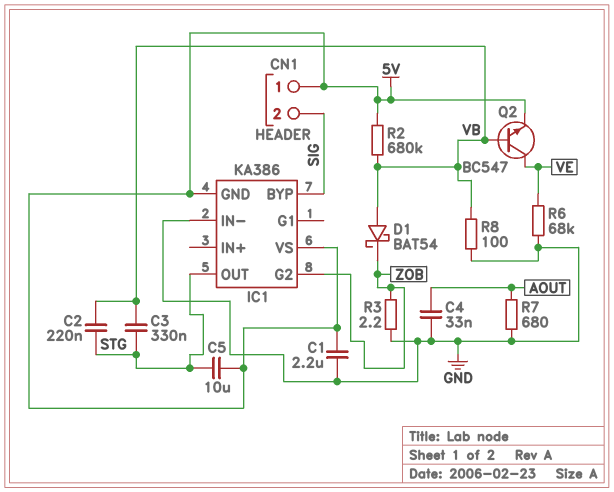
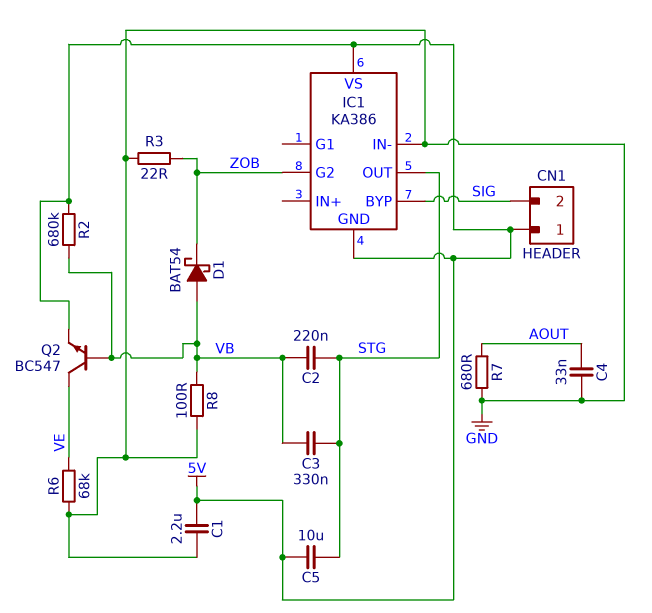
R3: 2.2 (GND, ZOB) -> 22 (GND, ZOB)

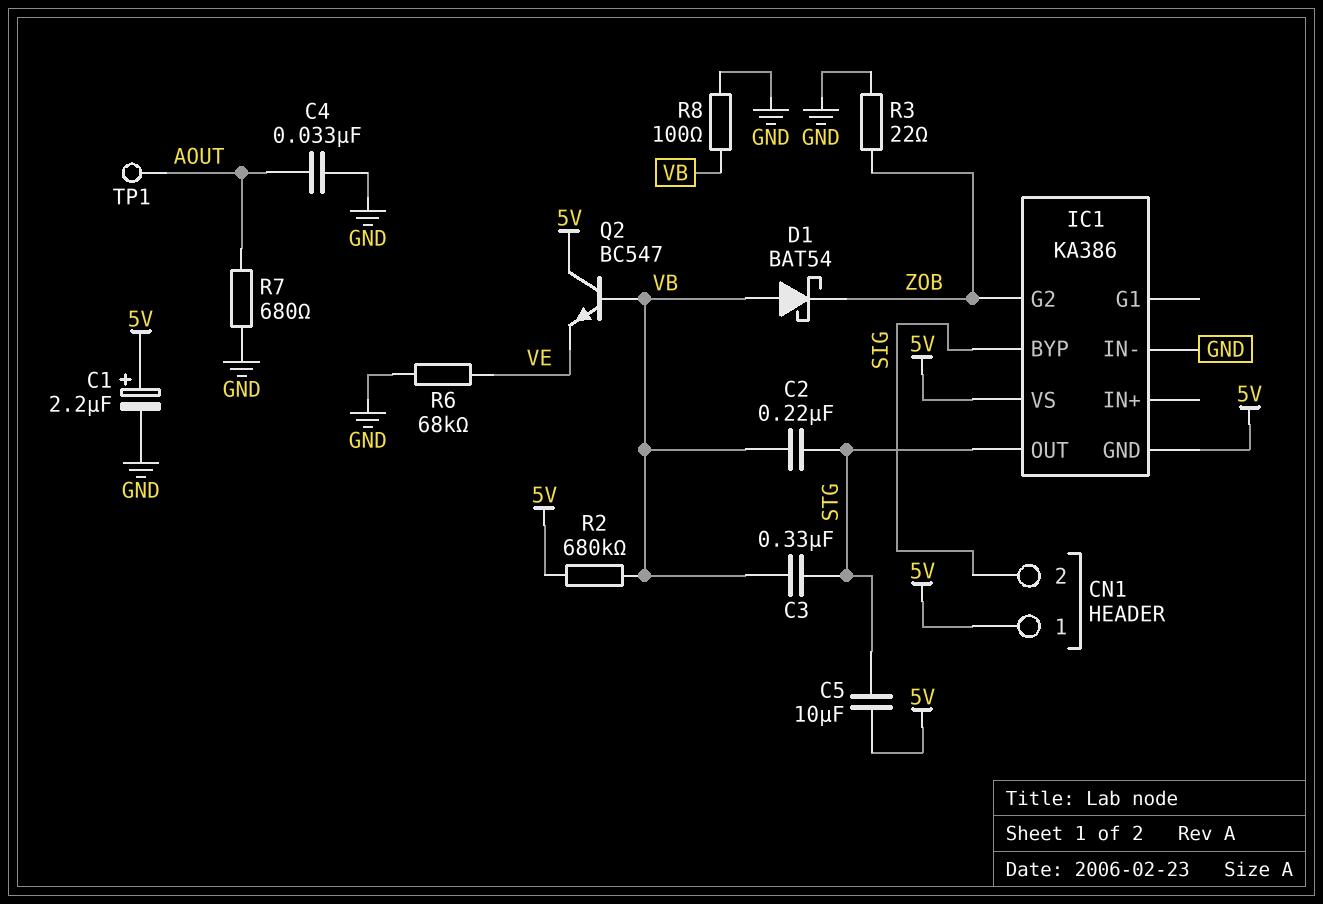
C1: 2.2uF (5V, GND) -> 2.2uF (plus 5V, minus GND)
Q2: NPN BC547 (B VB, C VE, E 5V) -> NPN BC547 (B VB, C 5V, E VE)
TP1: none -> test point (AOUT)

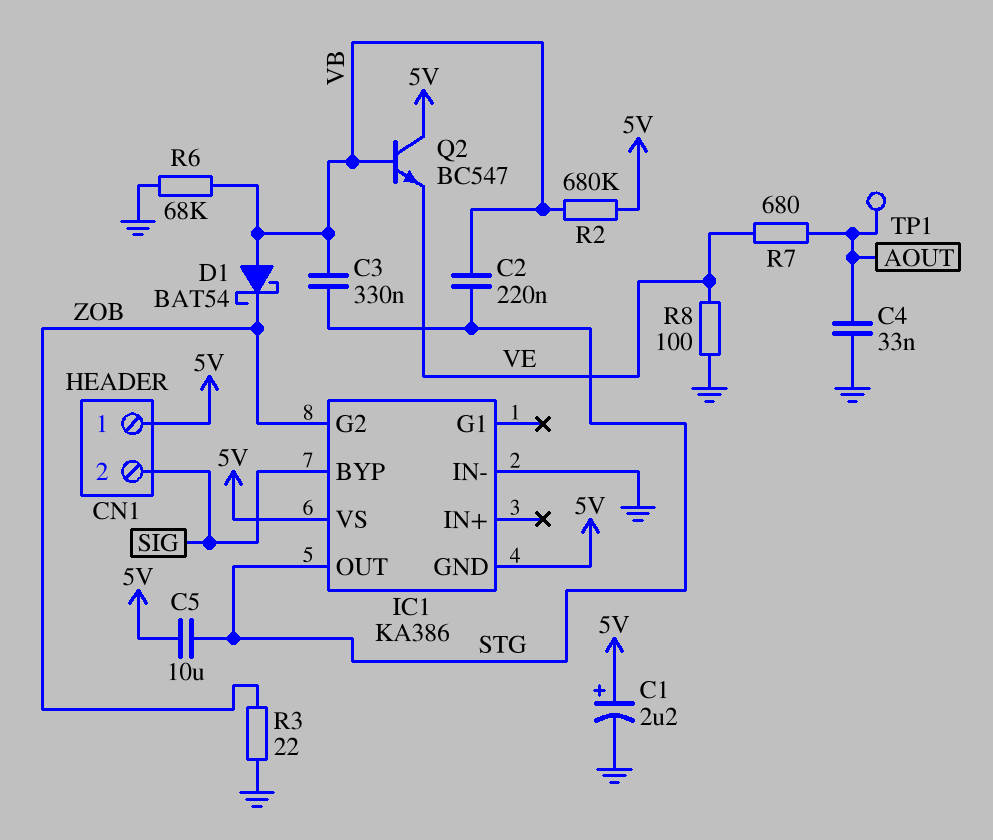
R6: 68k (GND, VE) -> 68k (GND, VB)
R7: 680 (AOUT, GND) -> 680 (AOUT, VE)
R8: 100 (GND, VB) -> 100 (GND, VE)

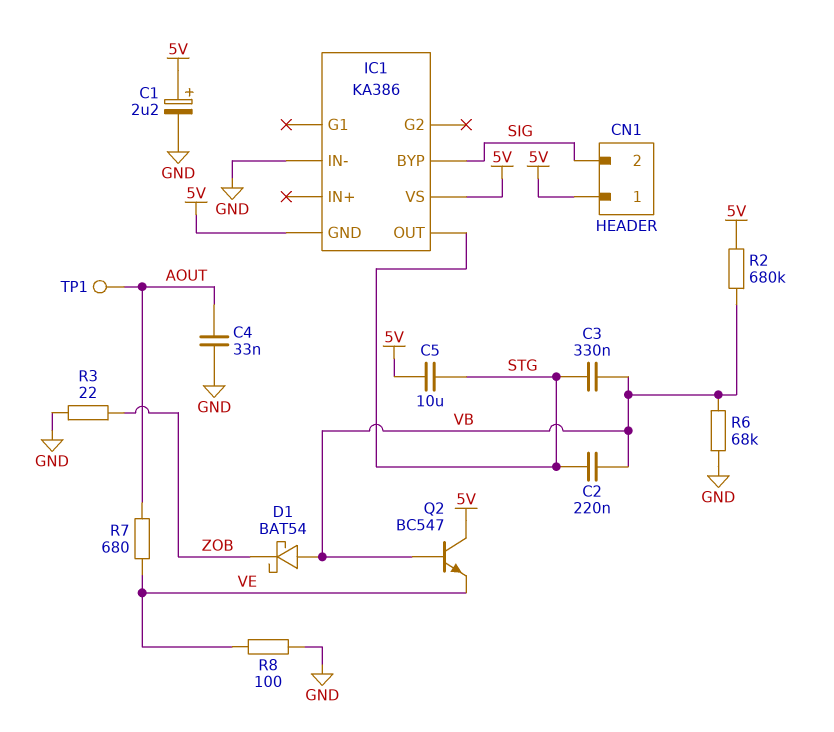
IC1 pin G2: ZOB -> none

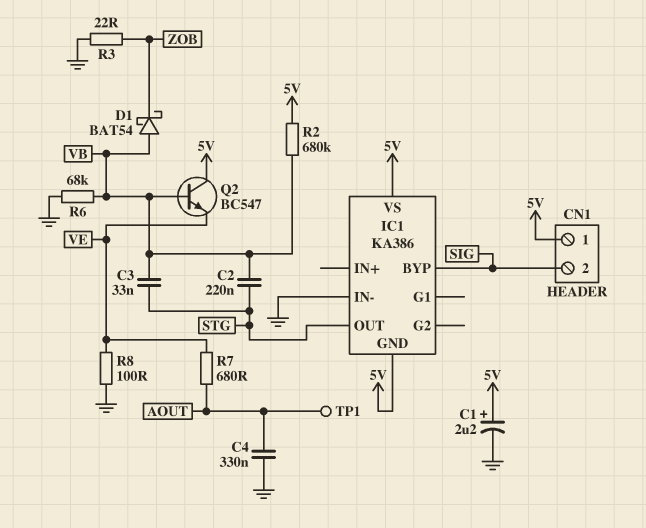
C3: 330nF (STG, VB) -> 33nF (STG, VB)
C4: 33nF (AOUT, GND) -> 330nF (AOUT, GND)
C5: 10uF (5V, STG) -> none

